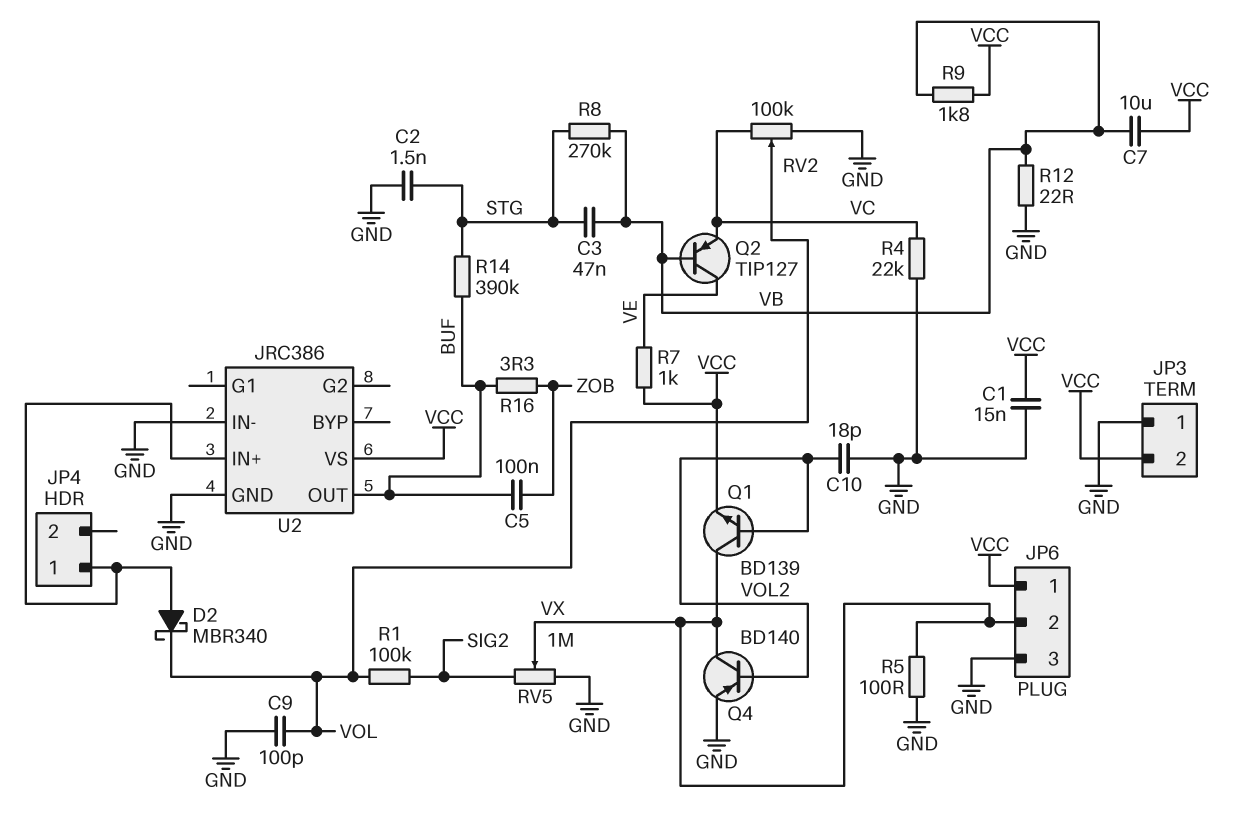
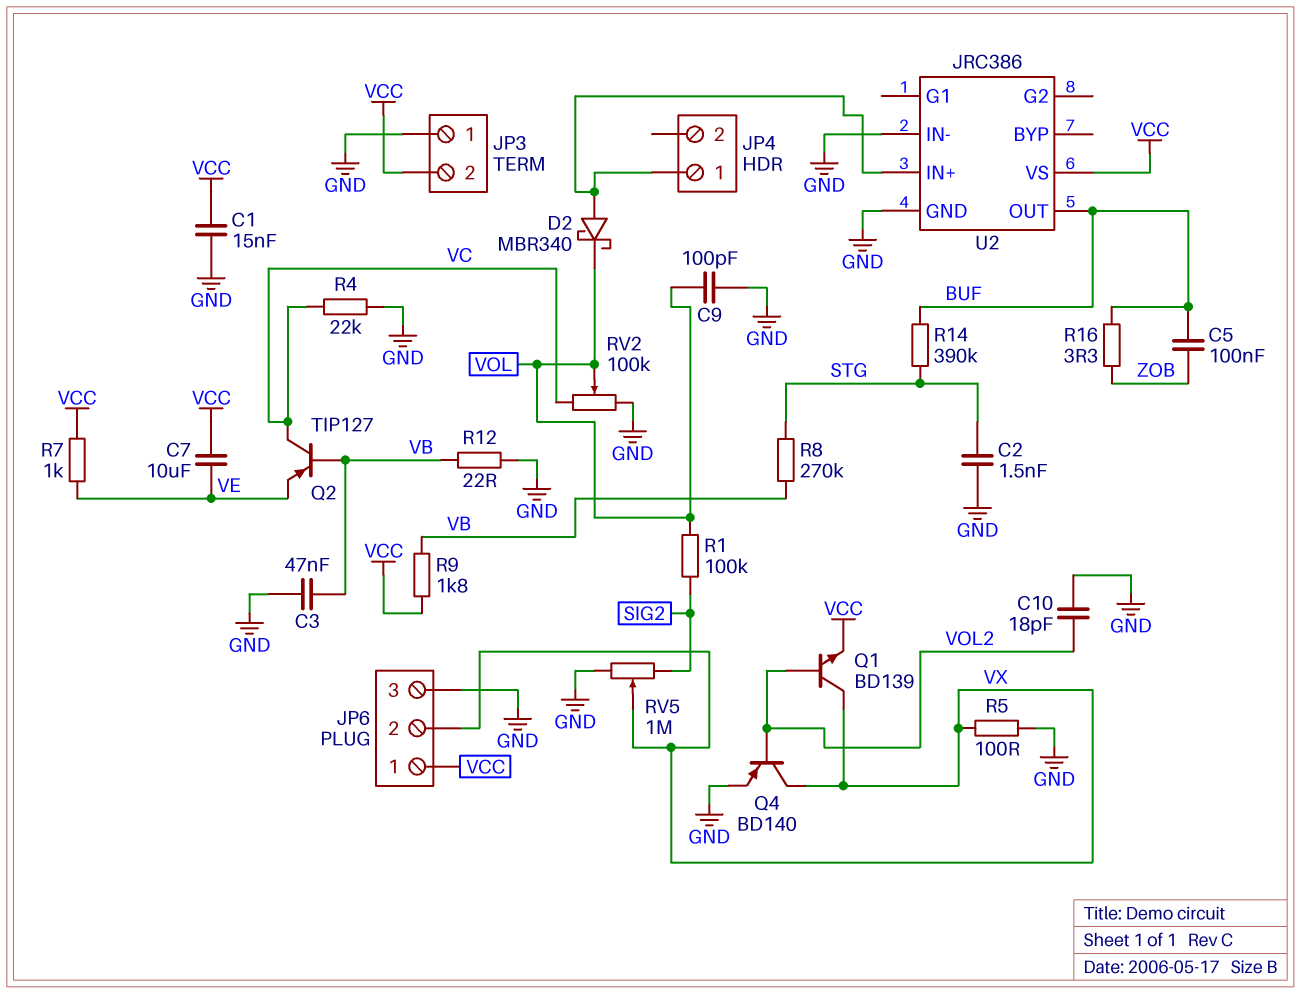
C3: 47nF (STG, VB) -> 47nF (GND, VB)
C7: 10uF (VB, VCC) -> 10uF (VCC, VE)
Q2: PNP TIP127 (B VB, C VE, E VC) -> PNP TIP127 (B VB, C VC, E VE)

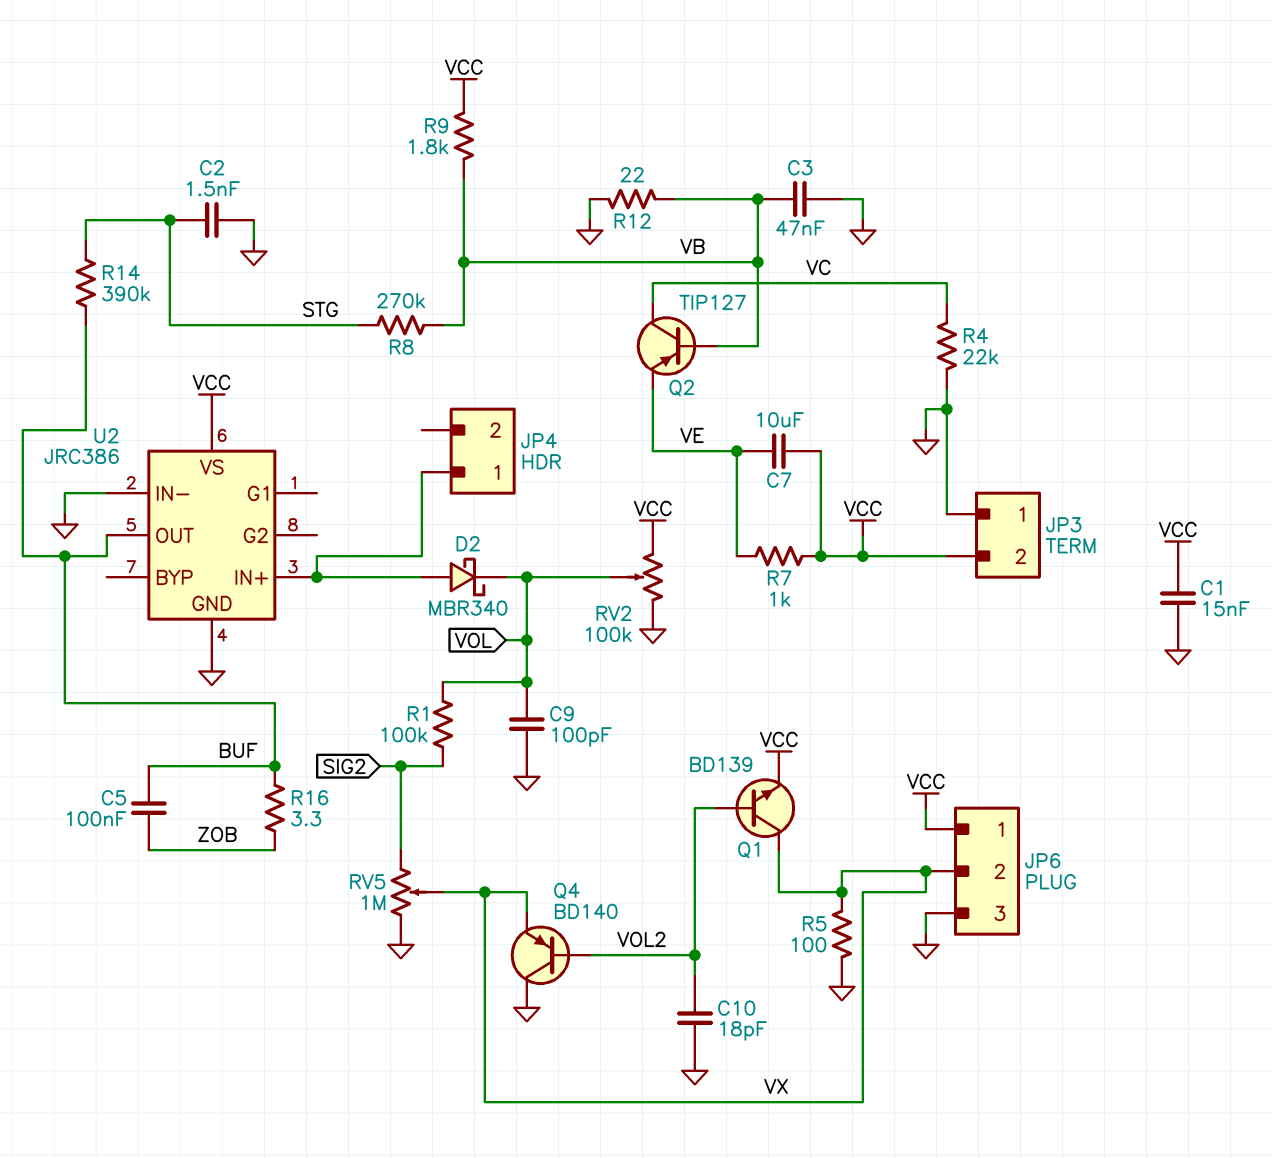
Q4: PNP BD140 (B VOL2, C VX, E GND) -> PNP BD140 (B VOL2, C GND, E VX)
RV2: 100k (GND, VC, wiper VOL) -> 100k (GND, VCC, wiper VOL)

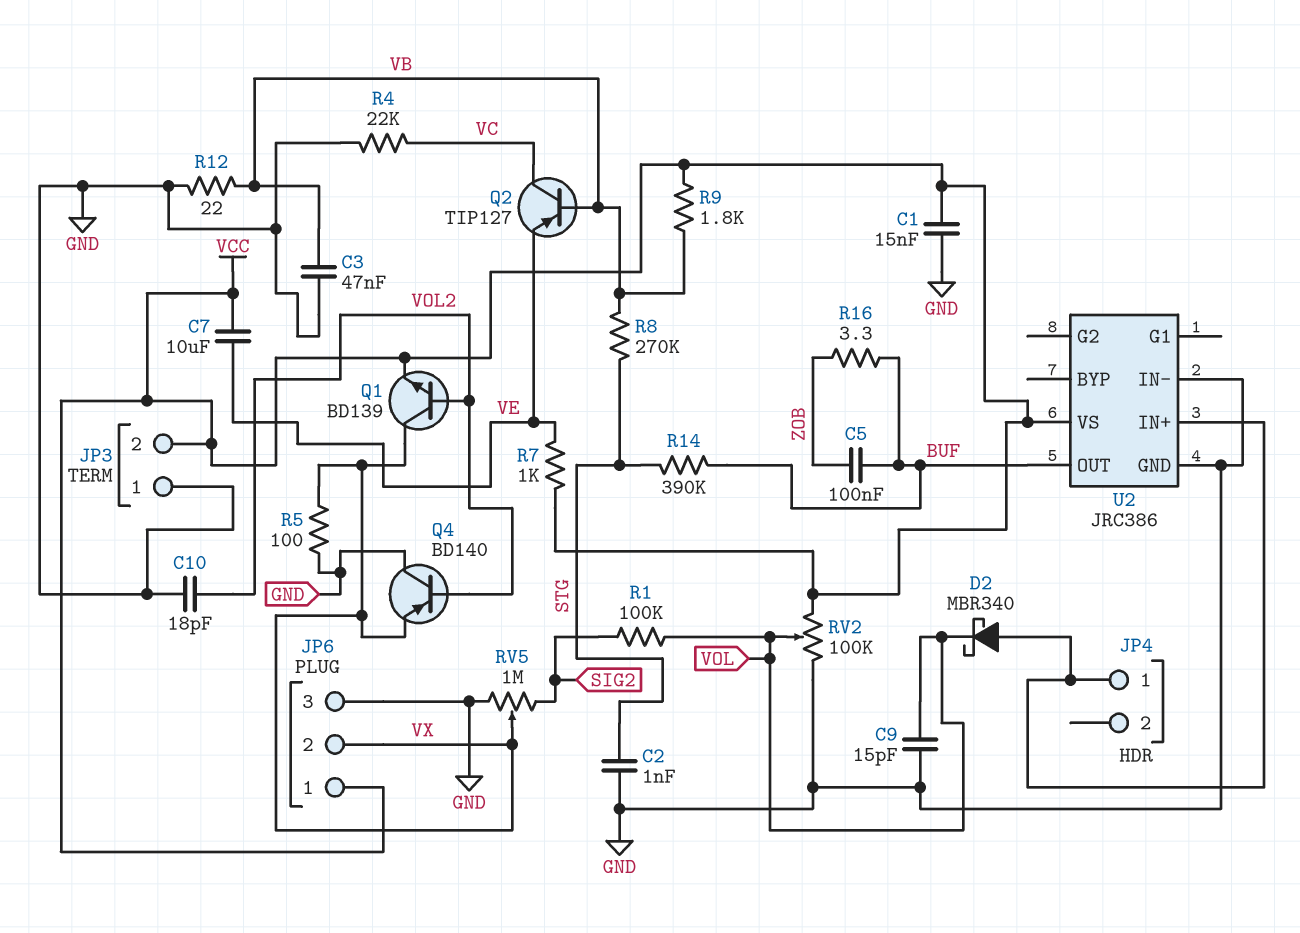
C2: 1.5nF (GND, STG) -> 1nF (GND, STG)
C9: 100pF (GND, VOL) -> 15pF (GND, VOL)

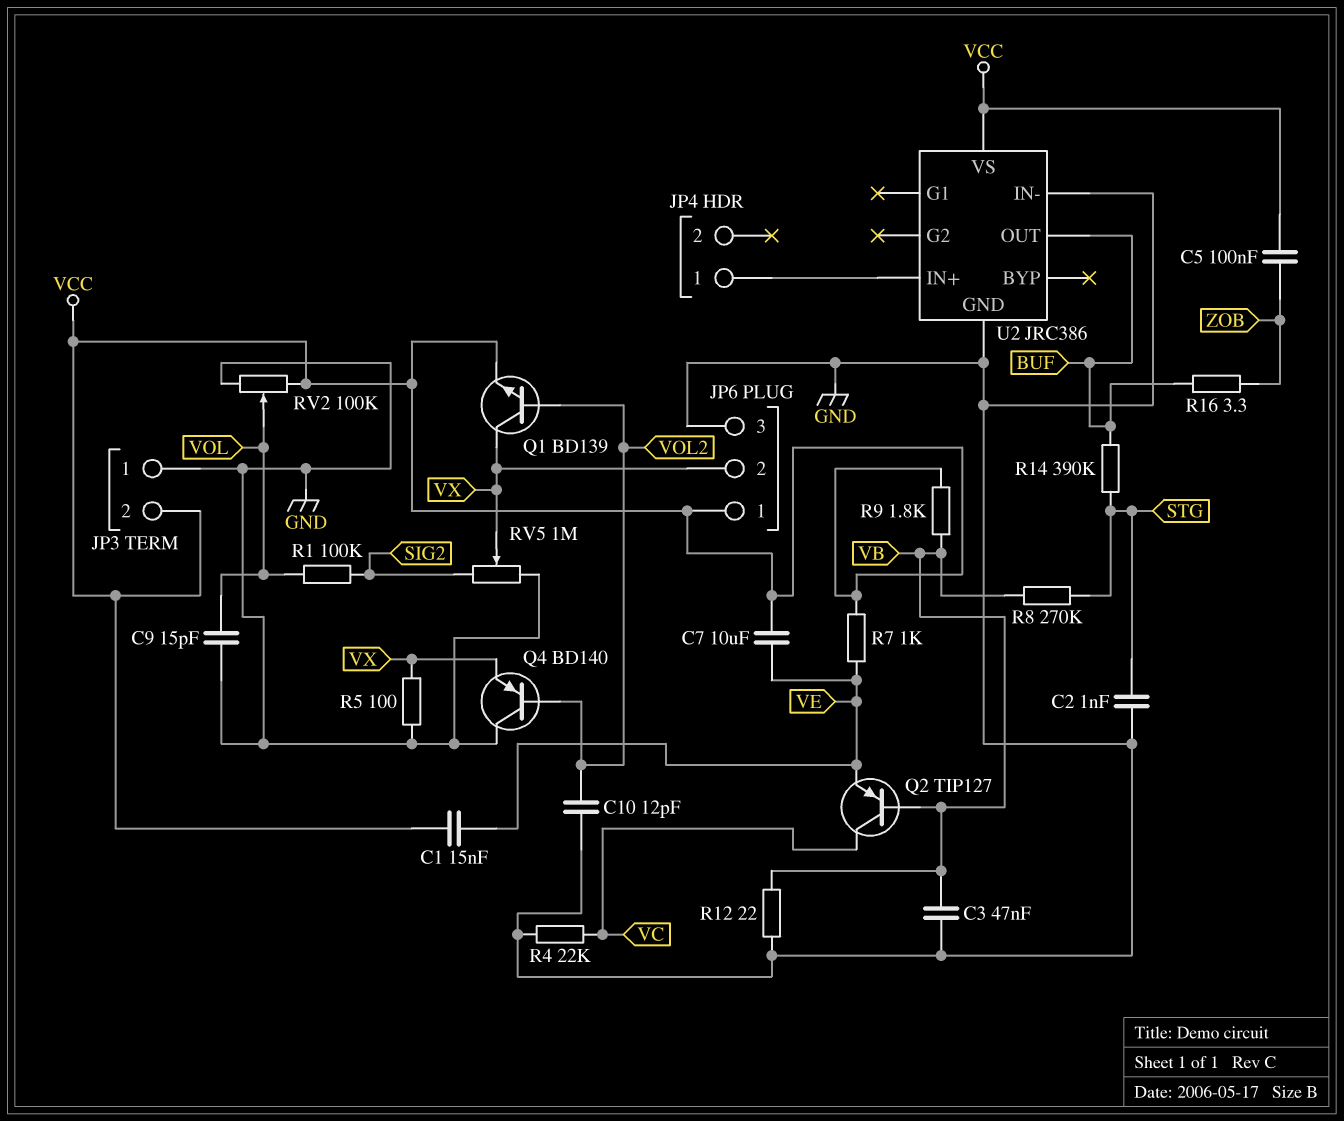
C1: 15nF (GND, VCC) -> 15nF (VCC, VE)
C5: 100nF (BUF, ZOB) -> 100nF (VCC, ZOB)
C10: 18pF (GND, VOL2) -> 12pF (GND, VOL2)
D2: schottky MBR340 (A JP4/1, K VOL) -> none

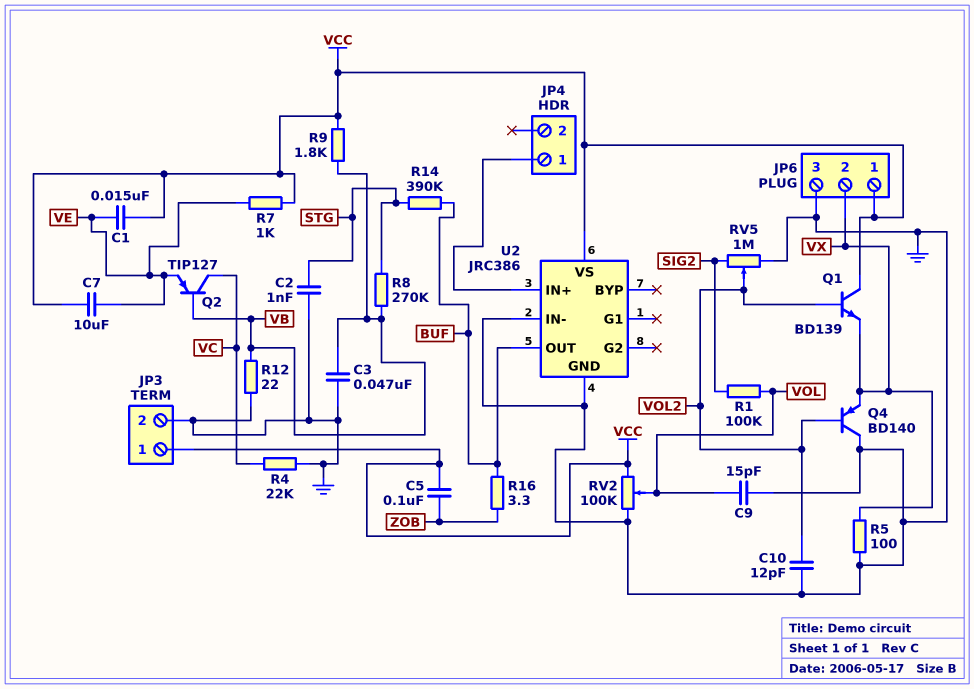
JP3 pin 1: GND -> VCC
JP3 pin 2: VCC -> GND
Q1: NPN BD139 (B VOL2, C VX, E VCC) -> NPN BD139 (B VOL2, C VCC, E VX)
RV5: 1M (GND, SIG2, wiper VX) -> 1M (GND, SIG2, wiper VOL2)

